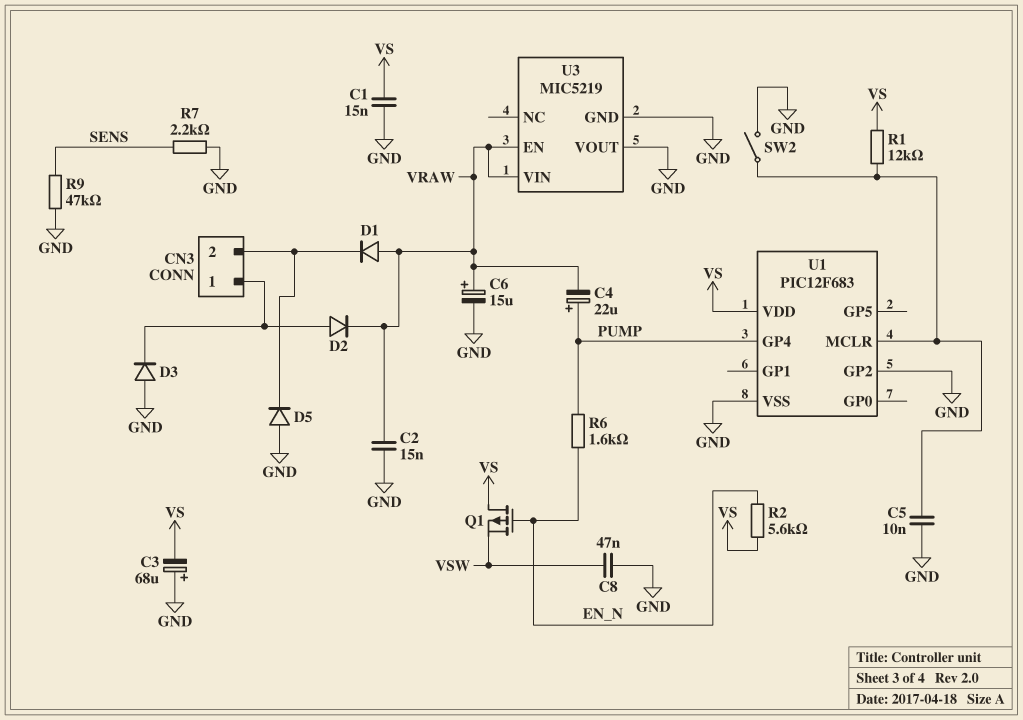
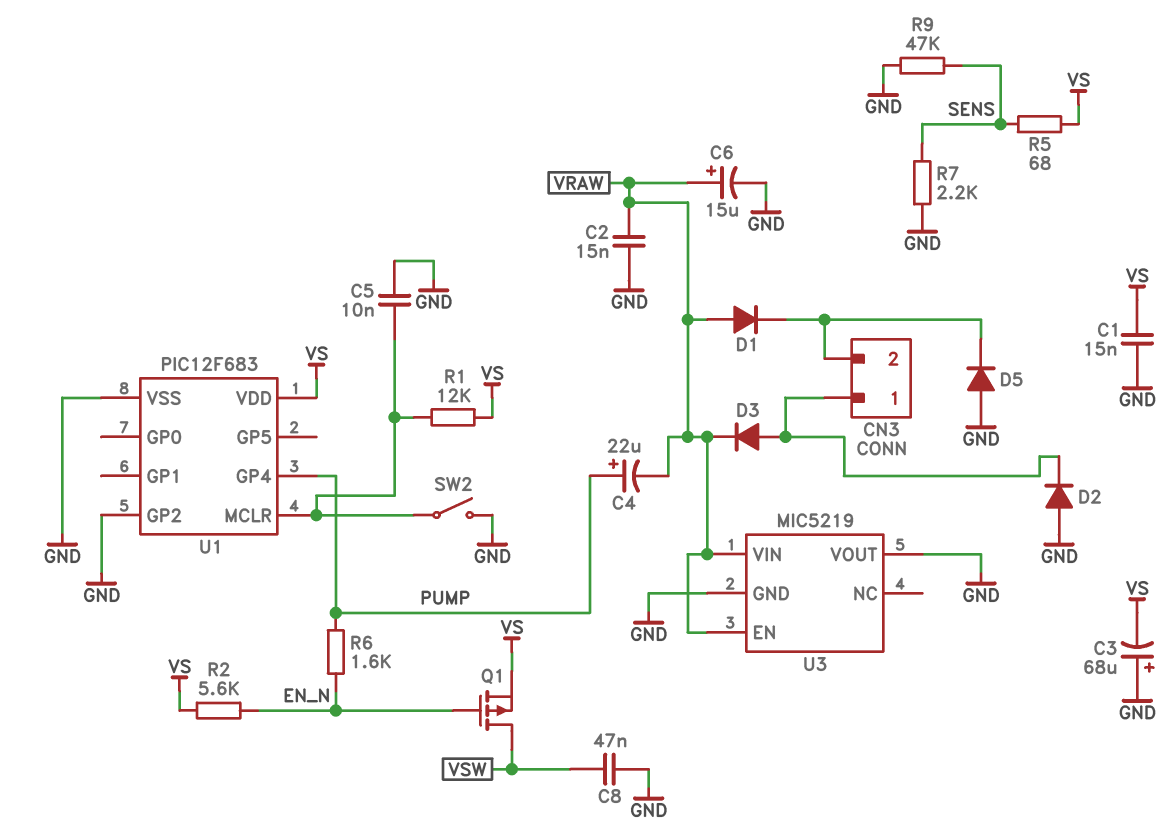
D2: diode (A CN3/1, K VRAW) -> diode (A GND, K CN3/1)
D3: diode (A GND, K CN3/1) -> diode (A CN3/1, K VRAW)
Q1: PMOS (G EN_N, D VS, S VSW) -> PMOS (G EN_N, D VSW, S VS)
R5: none -> 68 (SENS, VS)

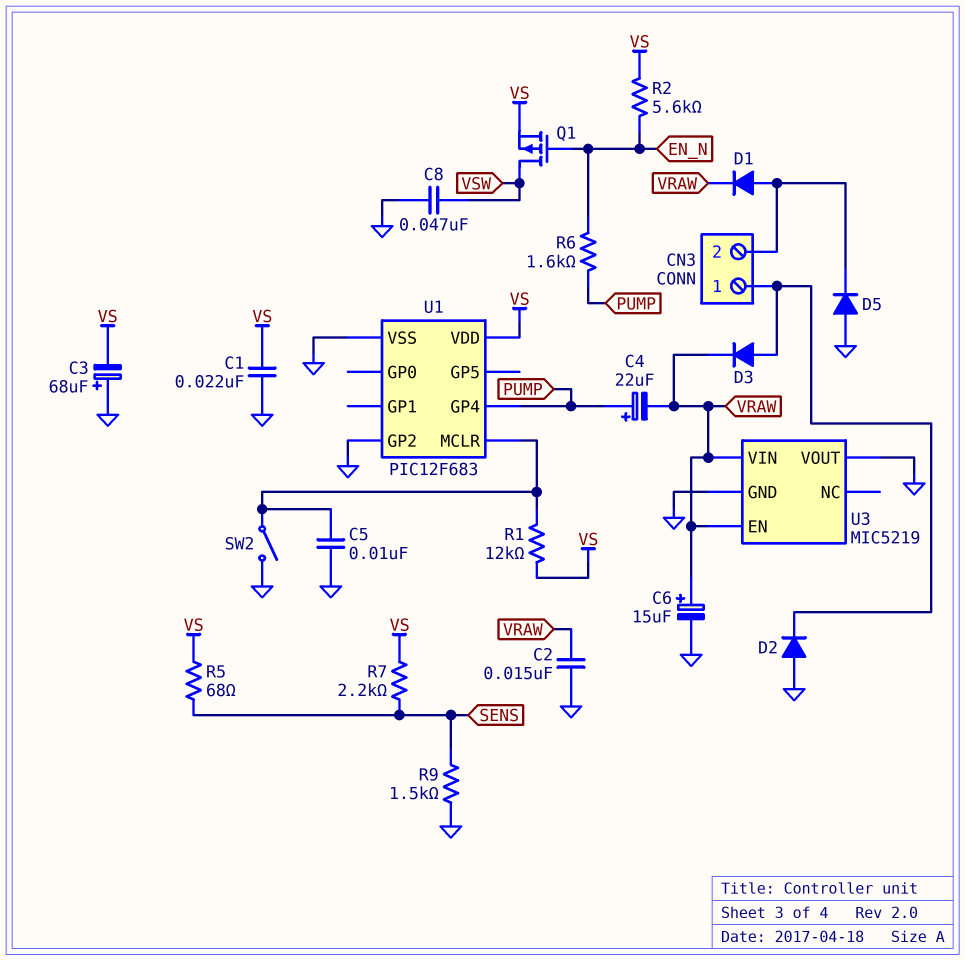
C1: 15nF (GND, VS) -> 22nF (GND, VS)
D1: diode (A VRAW, K CN3/2) -> diode (A CN3/2, K VRAW)
R7: 2.2k (GND, SENS) -> 2.2k (SENS, VS)
R9: 47k (GND, SENS) -> 1.5k (GND, SENS)

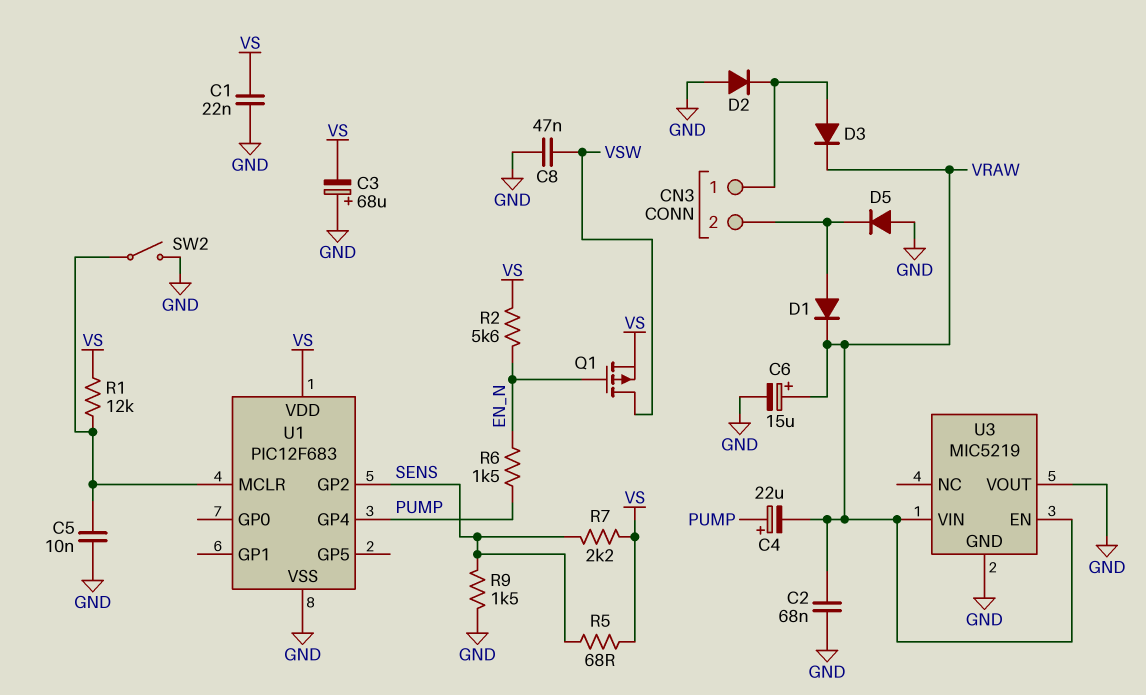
C2: 15nF (GND, VRAW) -> 68nF (GND, VRAW)
R6: 1.6k (EN_N, PUMP) -> 1.5k (EN_N, PUMP)
U1 pin GP2: GND -> SENS

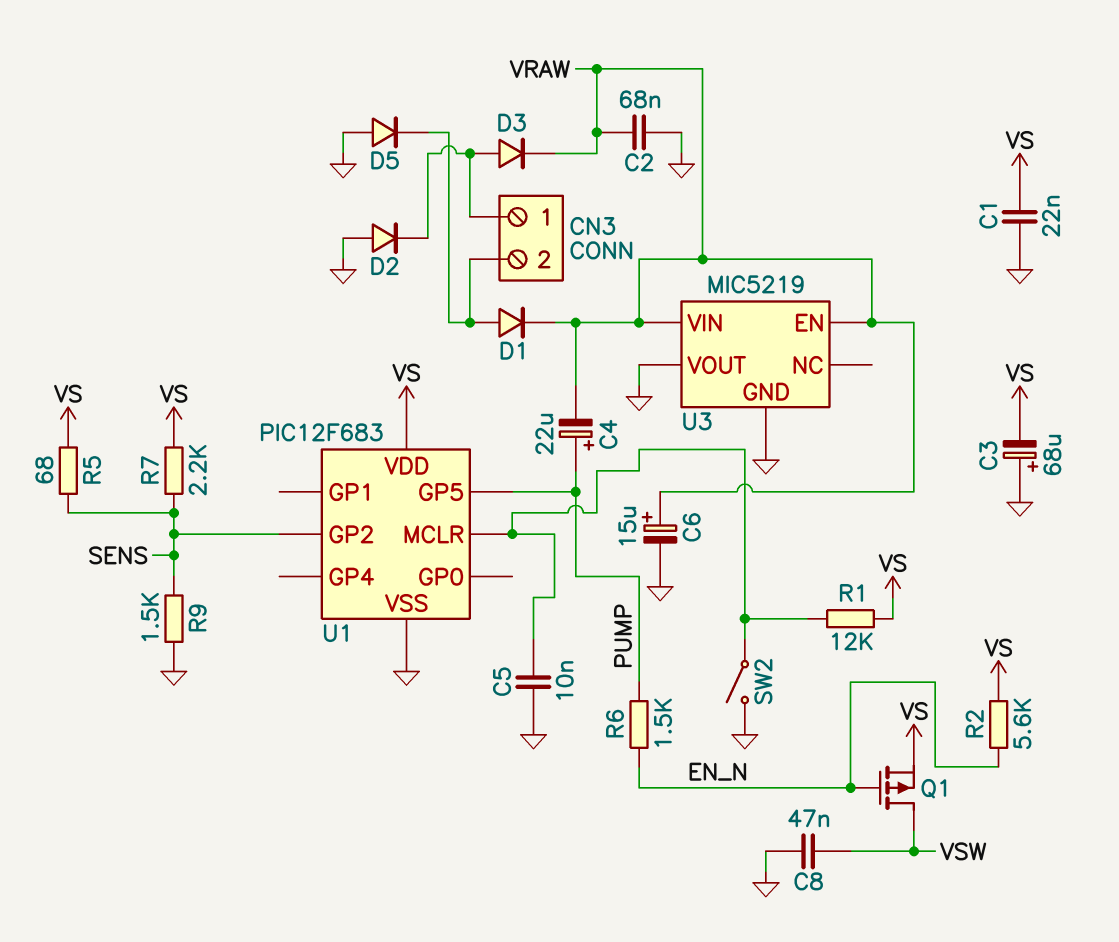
U1 pin GP4: PUMP -> none
U1 pin GP5: none -> PUMP

